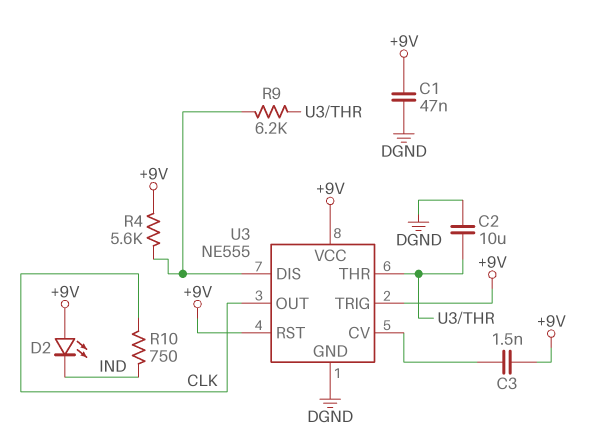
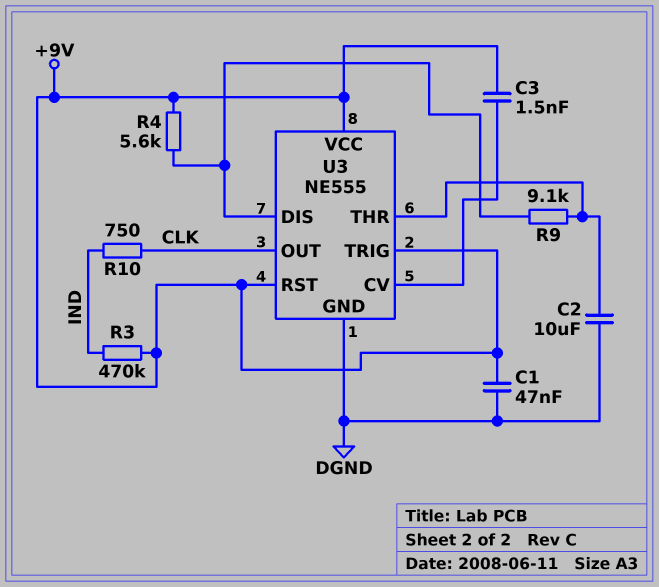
D2: LED (A +9V, K IND) -> none
R3: none -> 470k (+9V, IND)
R9: 6.2k (U3/DIS, U3/THR) -> 9.1k (U3/DIS, U3/THR)

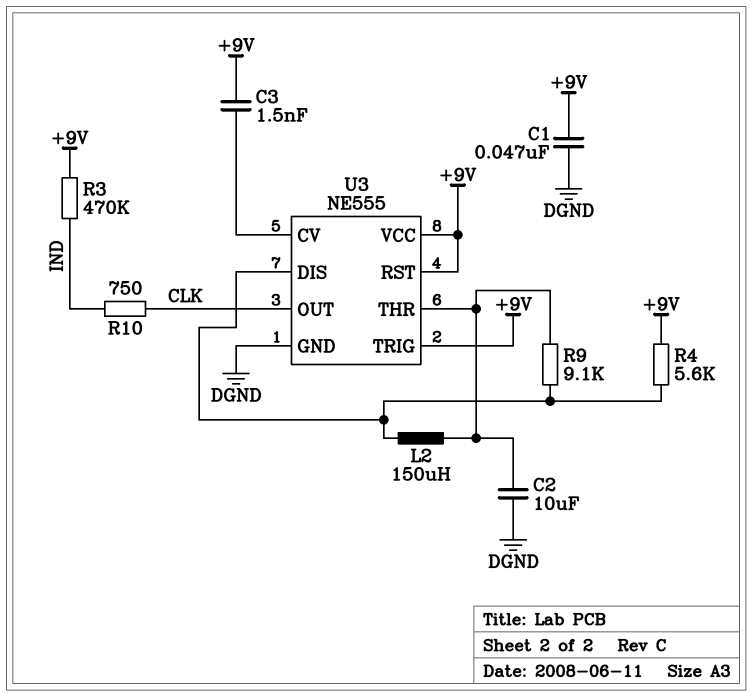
L2: none -> 150uH (U3/DIS, U3/THR)

